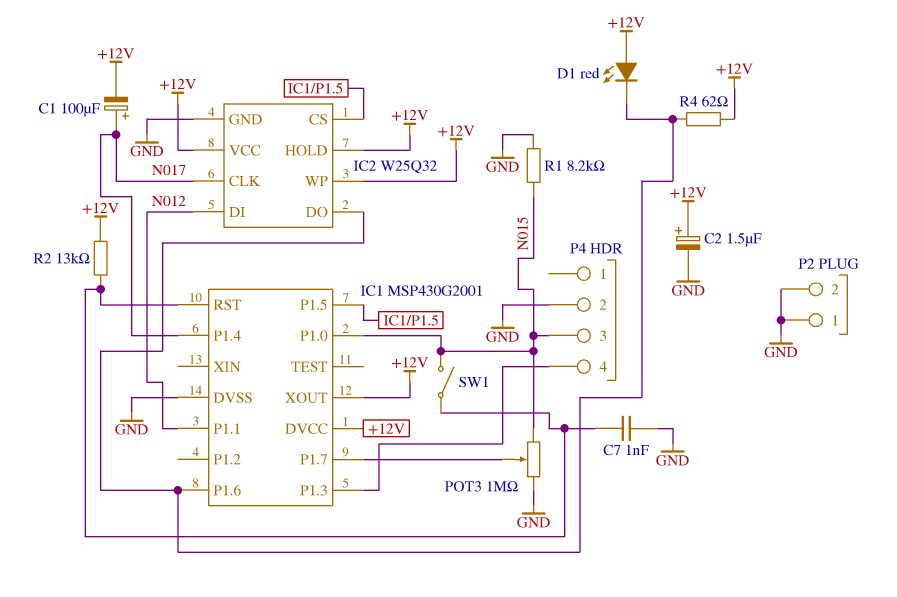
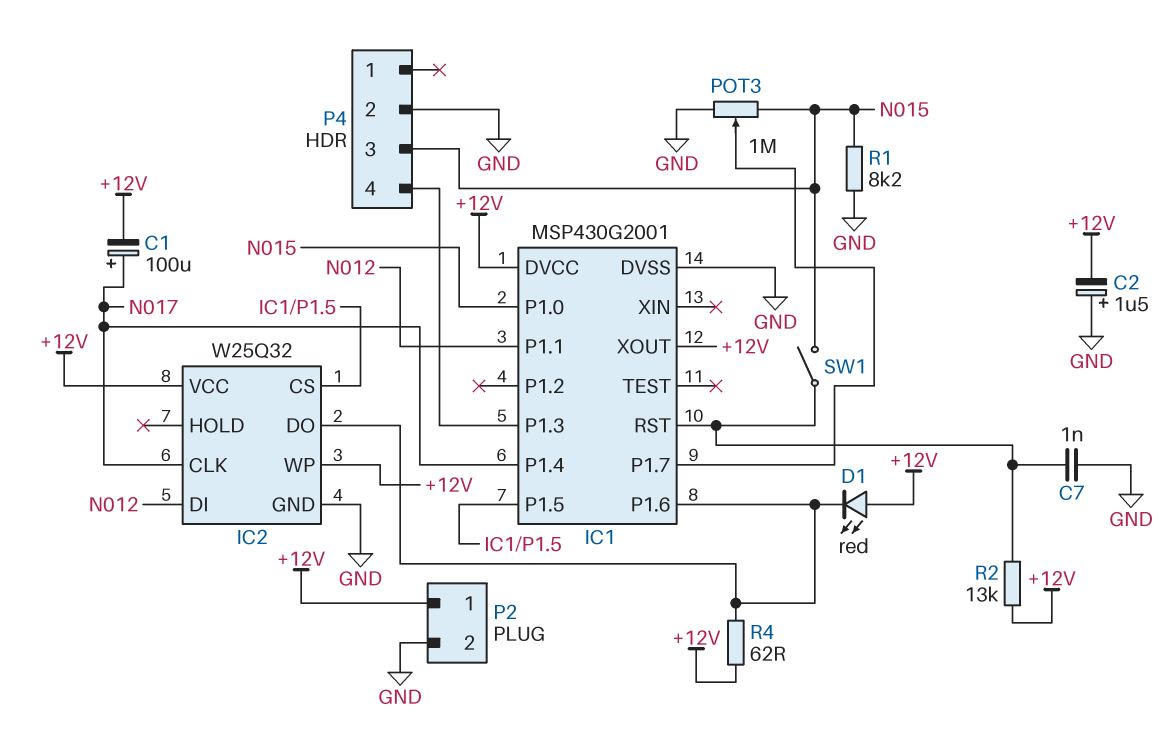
C2: 1.5uF (plus +12V, minus GND) -> 1.5uF (plus GND, minus +12V)
IC2 pin HOLD: +12V -> none
P2 pin 1: GND -> +12V

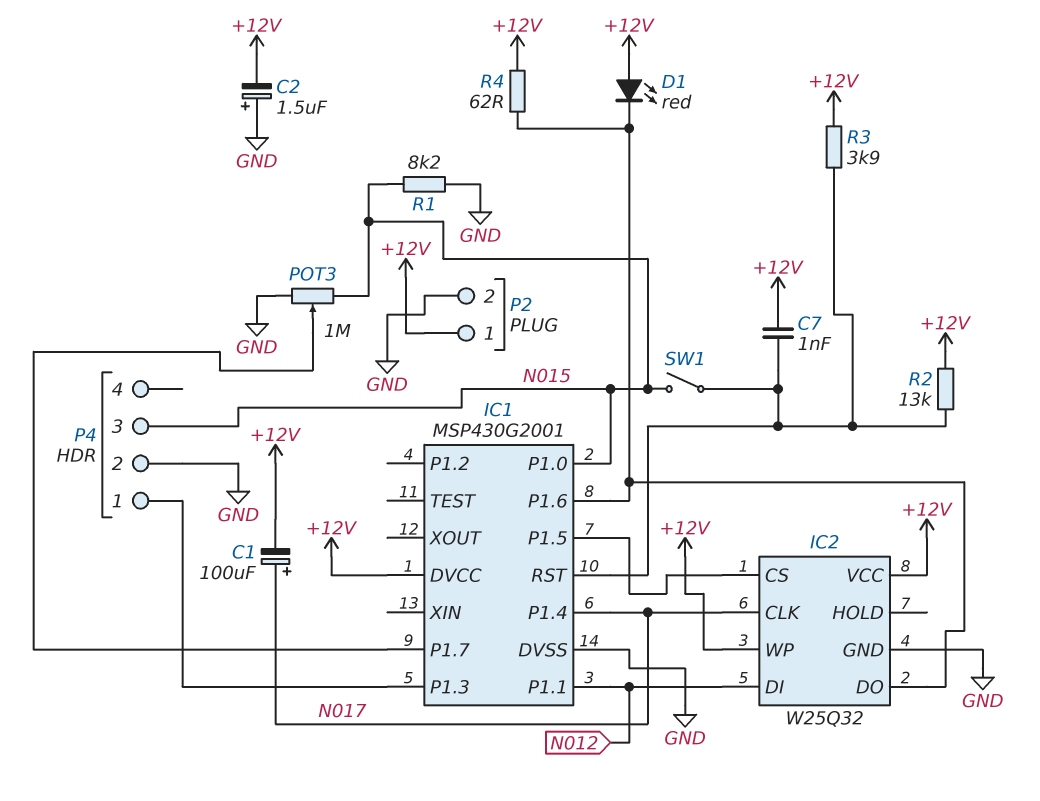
C7: 1nF (GND, IC1/RST) -> 1nF (+12V, IC1/RST)
IC1 pin XOUT: +12V -> none
P4 pin 1: none -> IC1/P1.3
P4 pin 4: IC1/P1.3 -> none
R3: none -> 3.9k (+12V, IC1/RST)

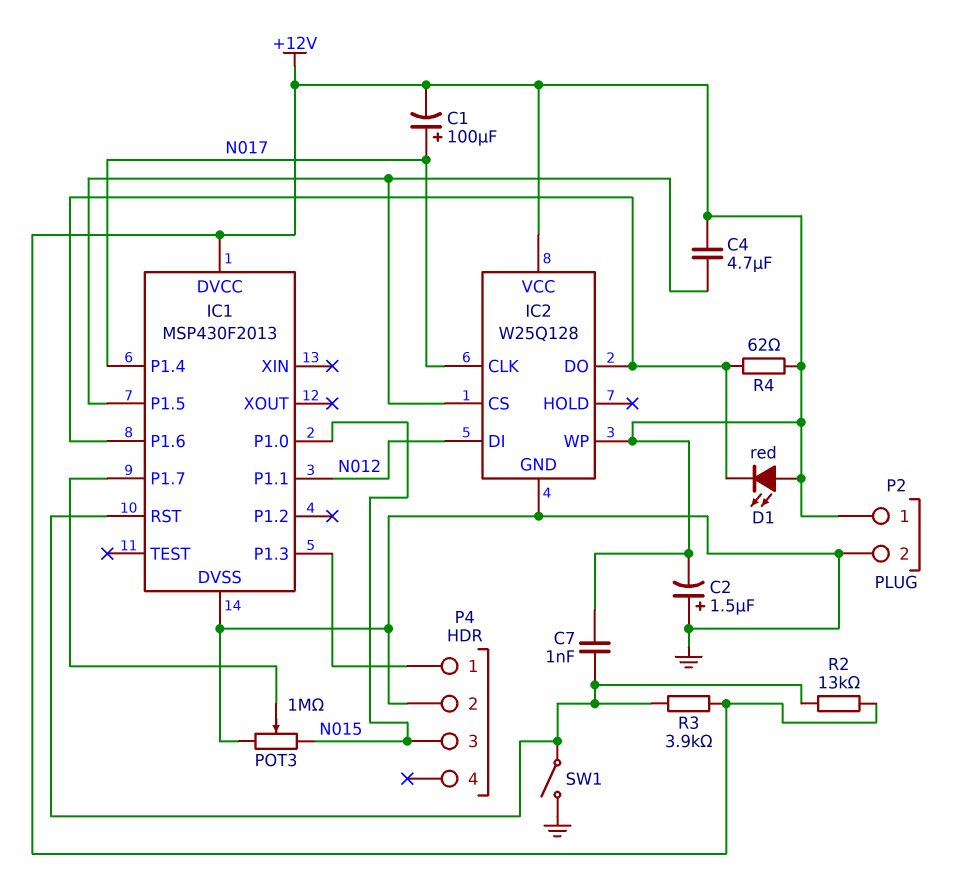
C4: none -> 4.7uF (+12V, IC1/P1.5)
IC1: MSP430G2001 -> MSP430F2013
IC2: W25Q32 -> W25Q128
R1: 8.2k (GND, N015) -> none
SW1: switch (IC1/RST, N015) -> switch (GND, IC1/RST)

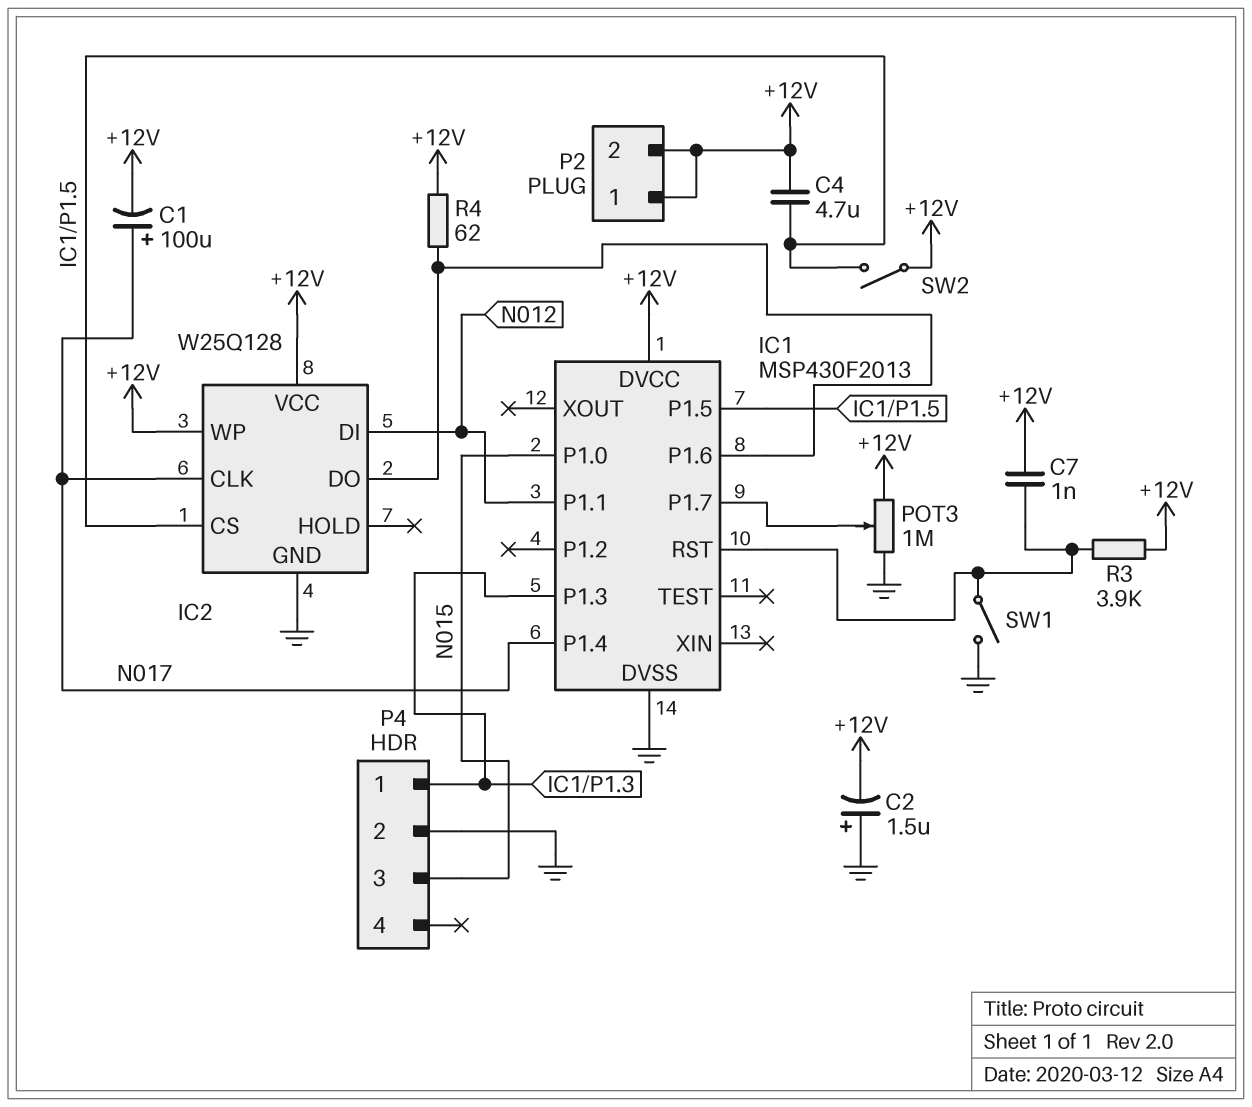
D1: LED red (A +12V, K IC1/P1.6) -> none
P2 pin 2: GND -> +12V
POT3: 1M (GND, N015, wiper IC1/P1.7) -> 1M (+12V, GND, wiper IC1/P1.7)
R2: 13k (+12V, IC1/RST) -> none
SW2: none -> switch (+12V, IC1/P1.5)

